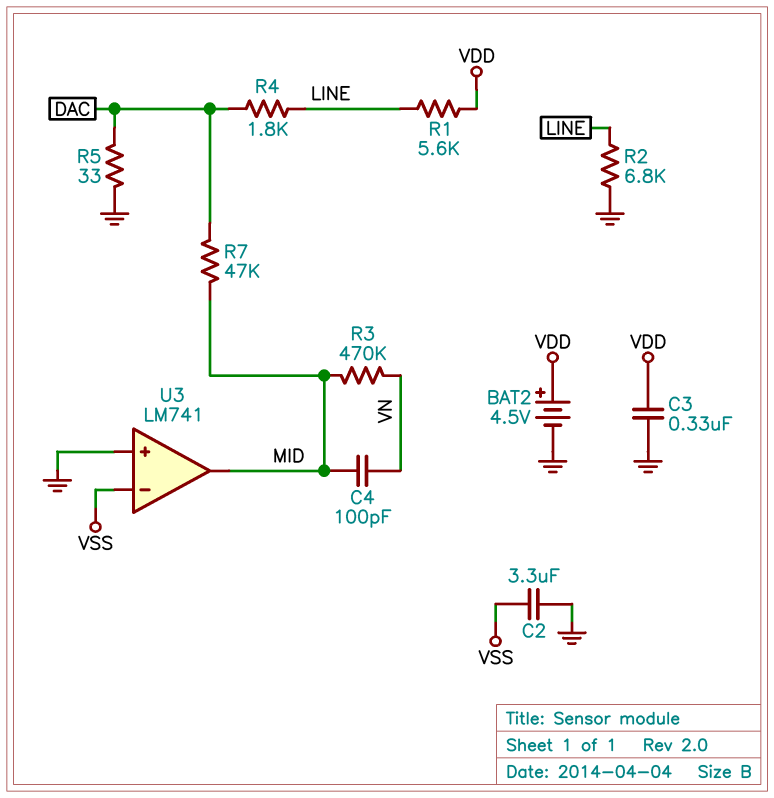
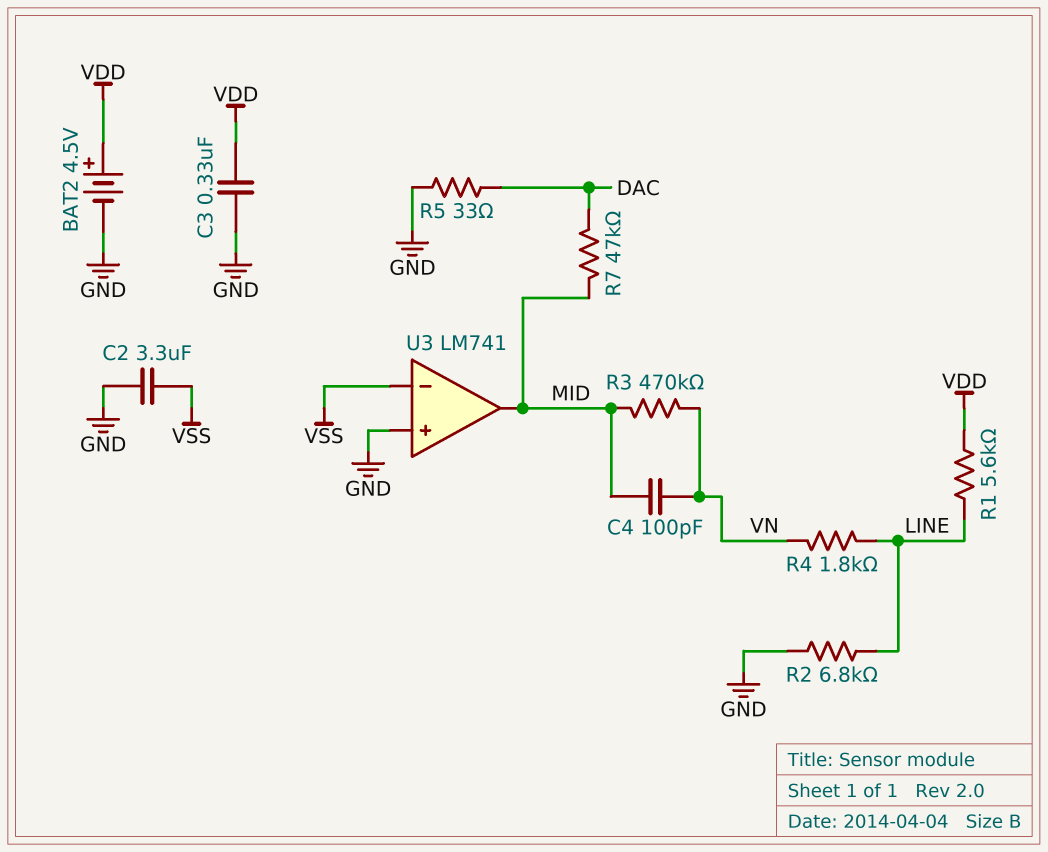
R4: 1.8k (DAC, LINE) -> 1.8k (LINE, VN)

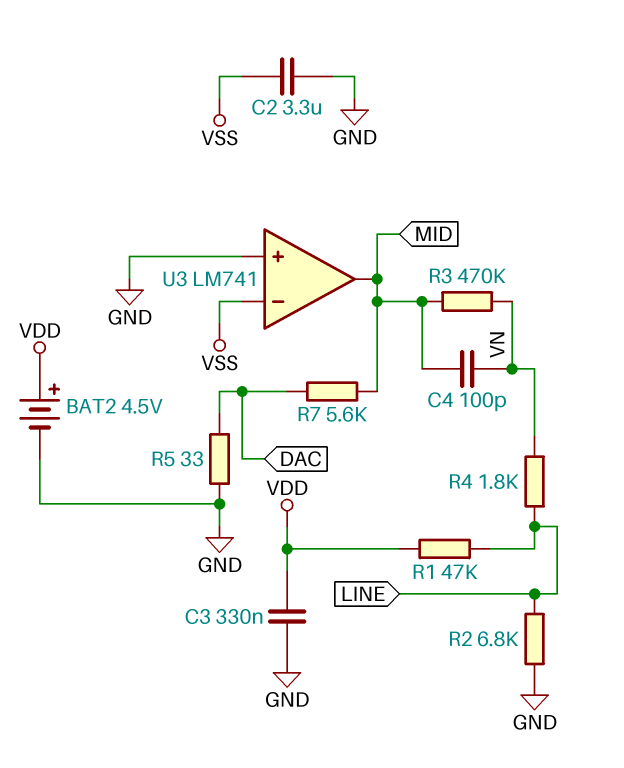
R1: 5.6k (LINE, VDD) -> 47k (LINE, VDD)
R7: 47k (DAC, MID) -> 5.6k (DAC, MID)

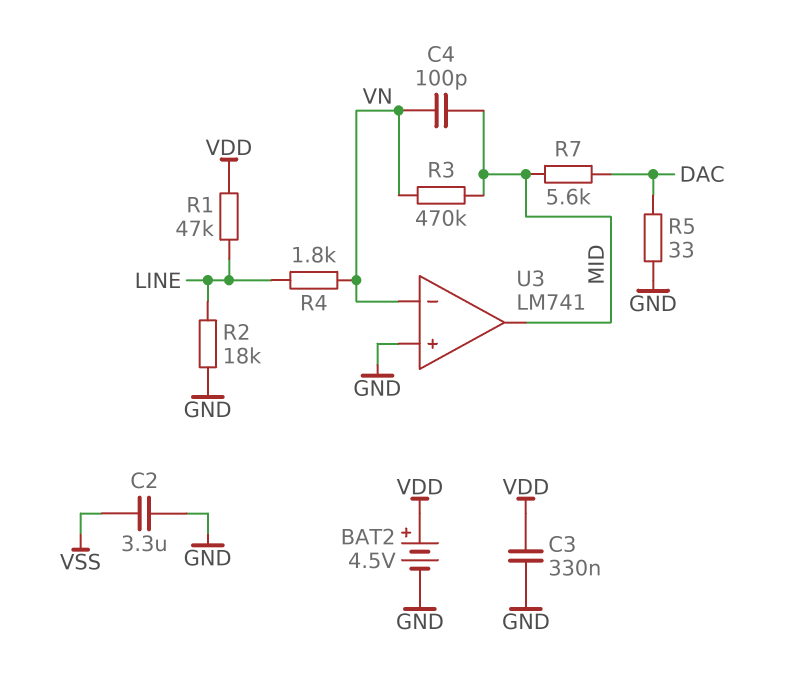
R2: 6.8k (GND, LINE) -> 18k (GND, LINE)
U3 pin in-: VSS -> VN

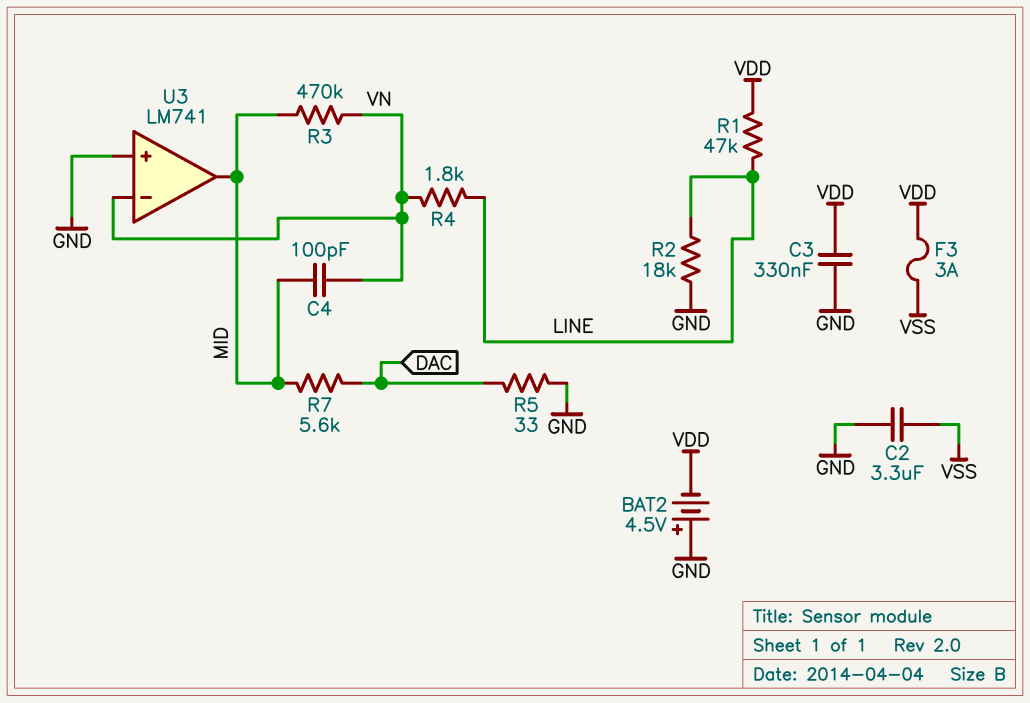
BAT2: 4.5V (plus VDD, minus GND) -> 4.5V (plus GND, minus VDD)
F3: none -> 3A (VDD, VSS)

